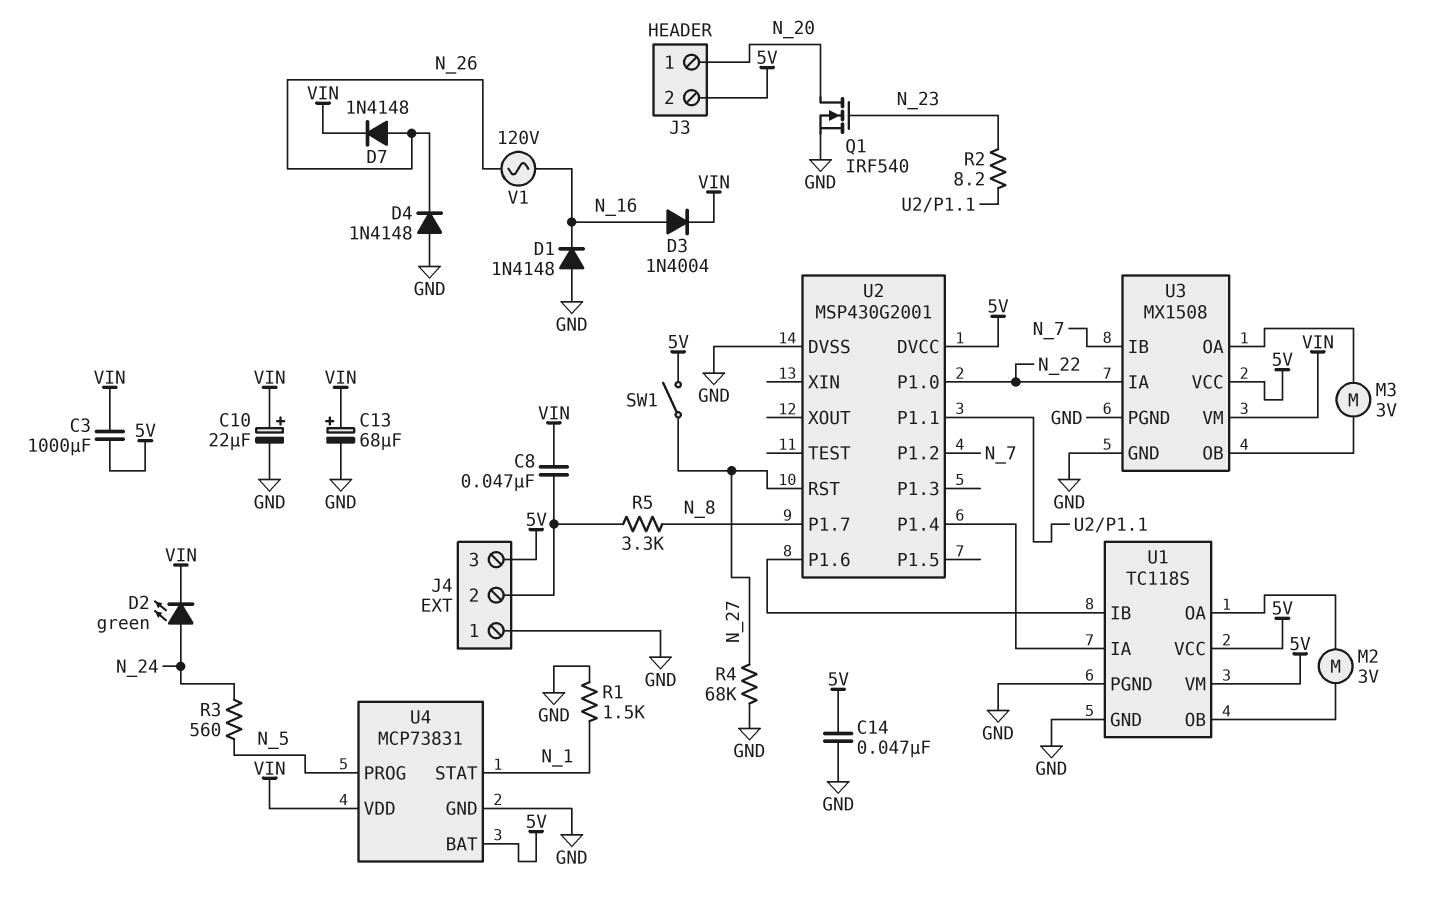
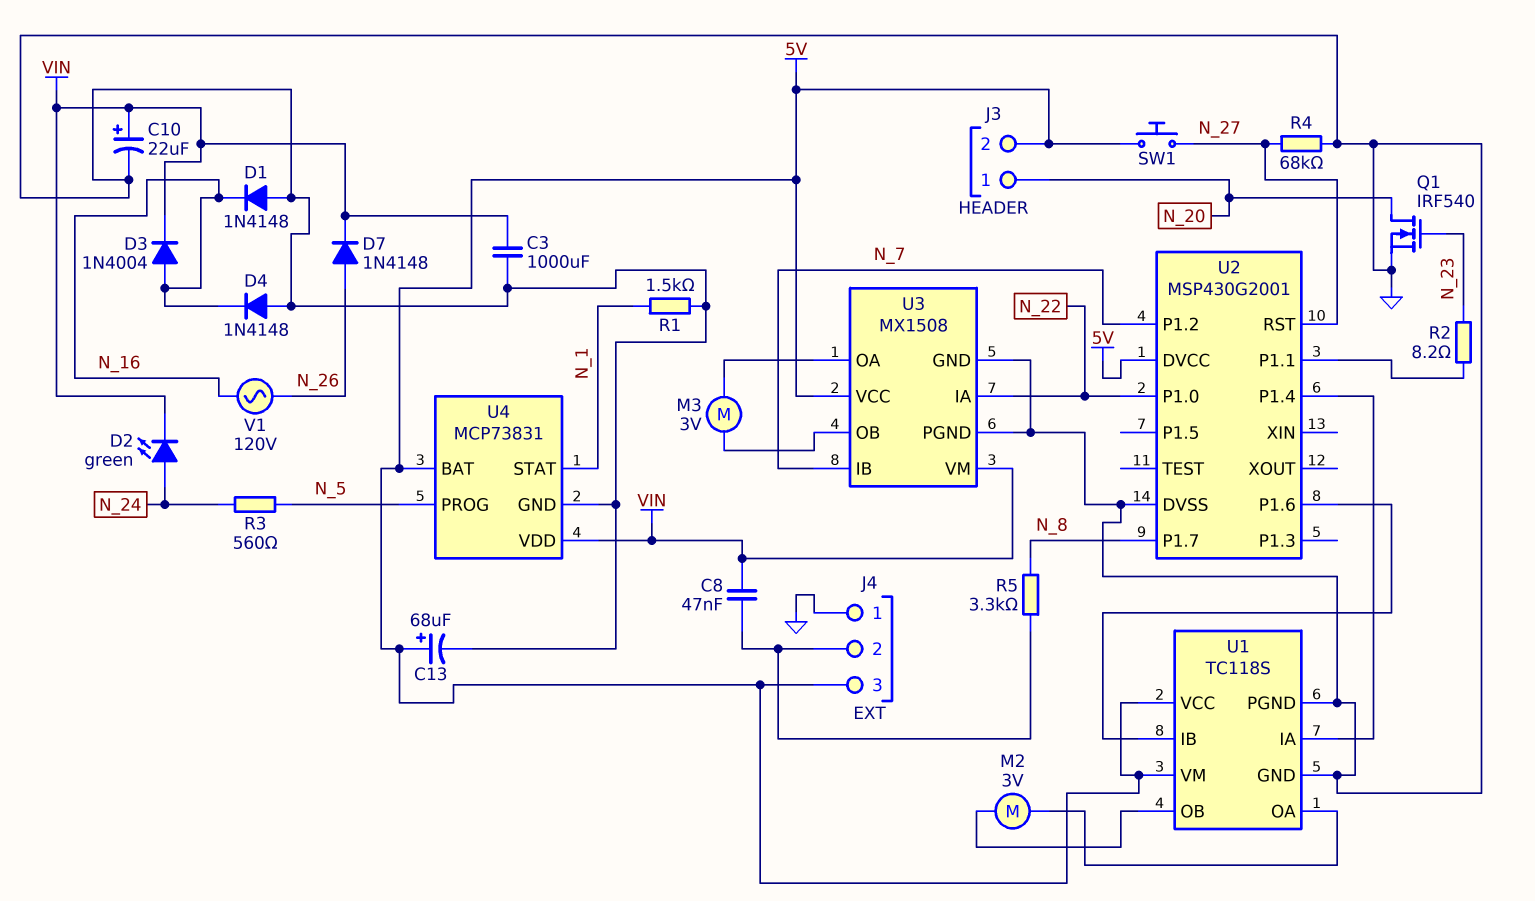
C3: 1000uF (5V, VIN) -> 1000uF (GND, VIN)
C13: 68uF (plus VIN, minus GND) -> 68uF (plus 5V, minus GND)
C14: 47nF (5V, GND) -> none
D4: diode 1N4148 (A GND, K N_26) -> diode 1N4148 (A GND, K N_16)
SW1: switch (5V, N_27) -> button (5V, N_27)

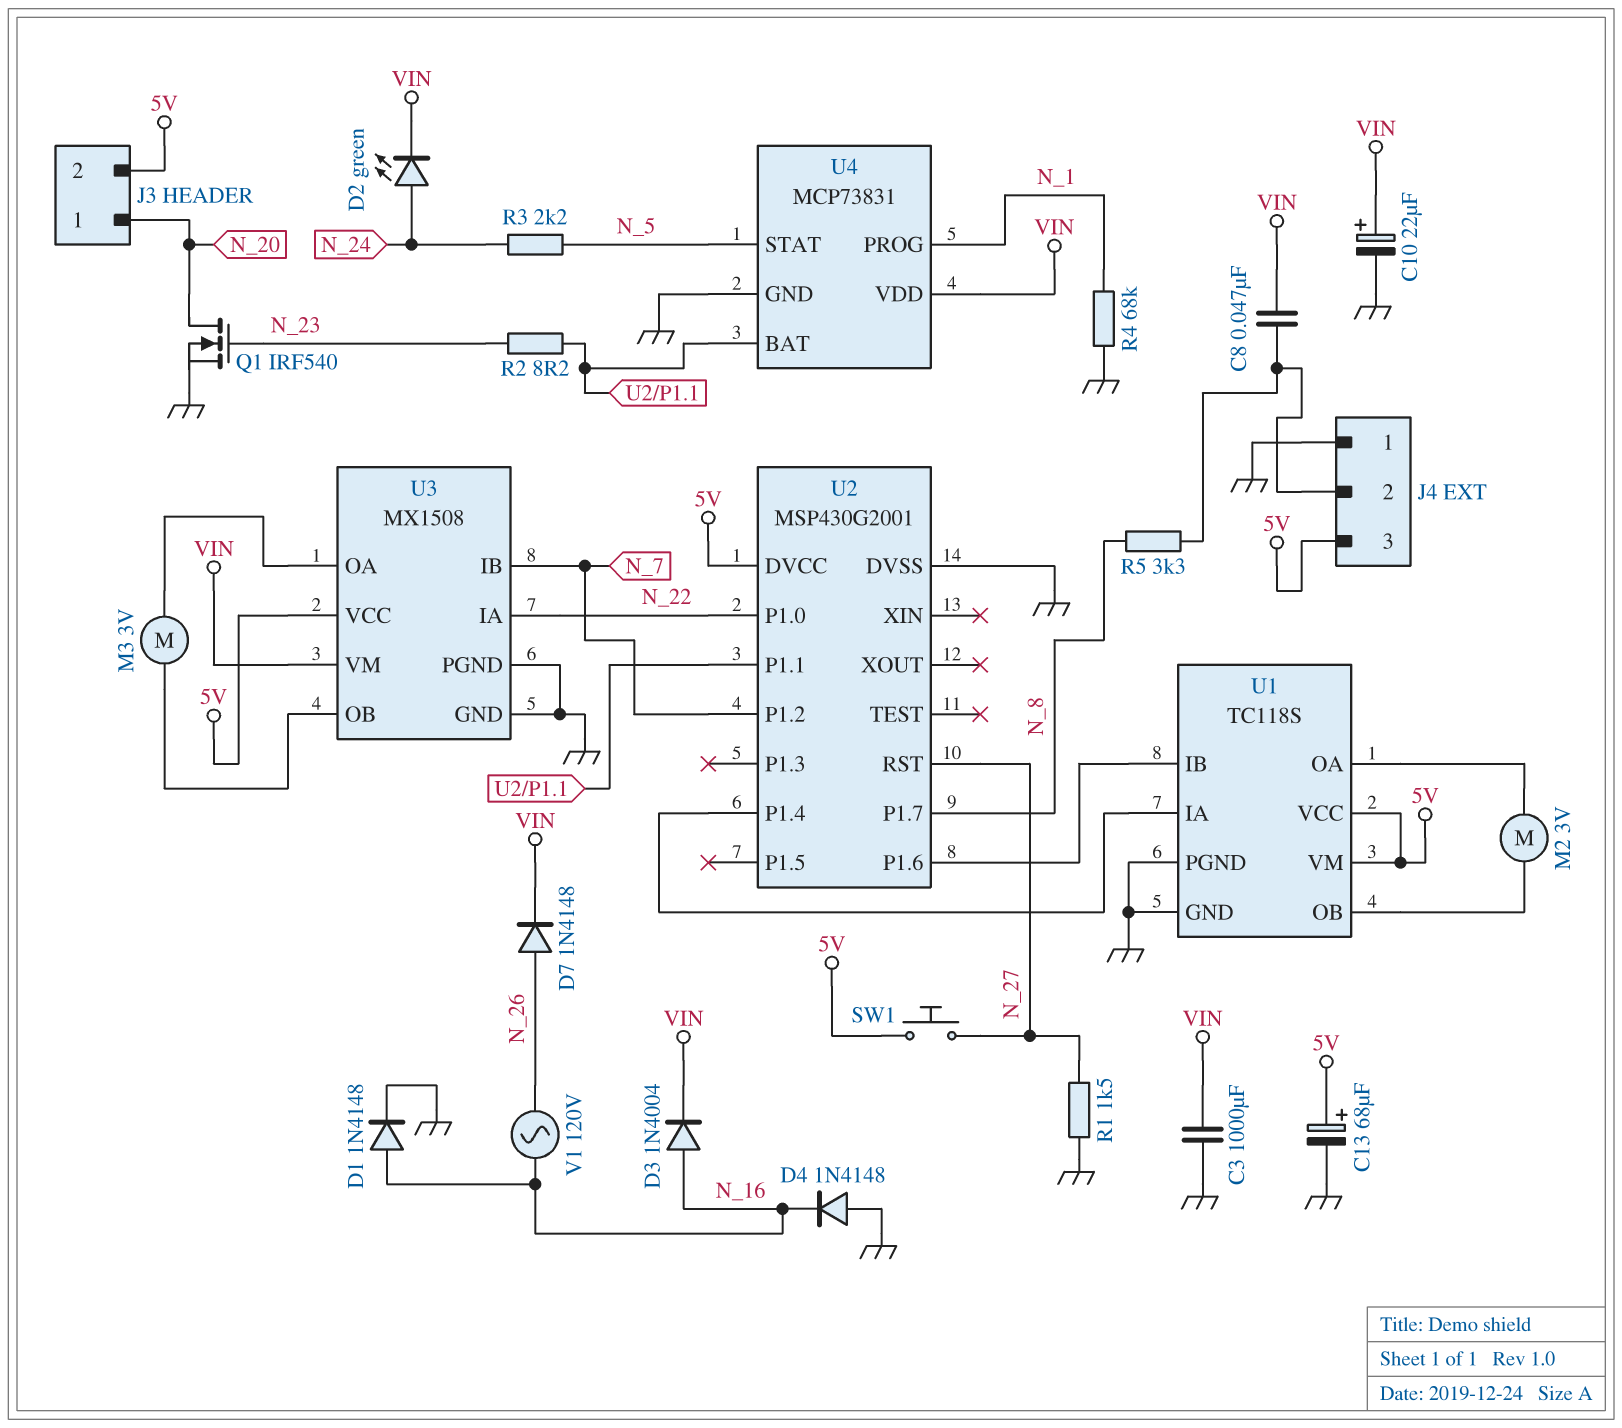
D1: diode 1N4148 (A GND, K N_16) -> diode 1N4148 (A N_16, K GND)
R1: 1.5k (GND, N_1) -> 1.5k (GND, N_27)
R3: 560 (N_5, N_24) -> 2.2k (N_5, N_24)
R4: 68k (GND, N_27) -> 68k (GND, N_1)
U4 pin BAT: 5V -> U2/P1.1
U4 pin PROG: N_5 -> N_1
U4 pin STAT: N_1 -> N_5

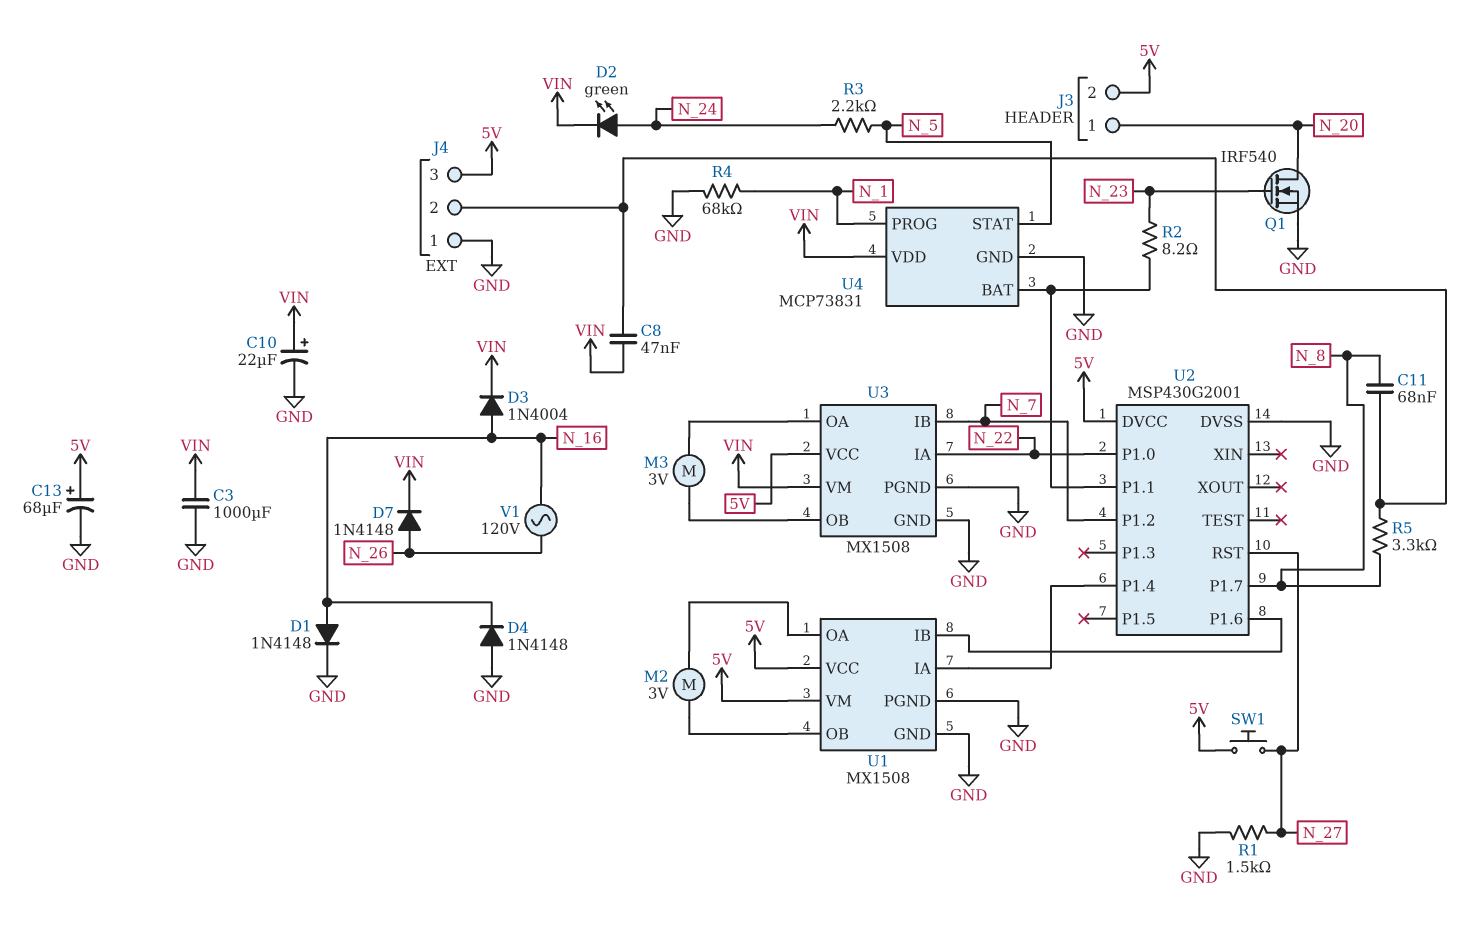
C11: none -> 68nF (J4/2, N_8)
U1: TC118S -> MX1508

